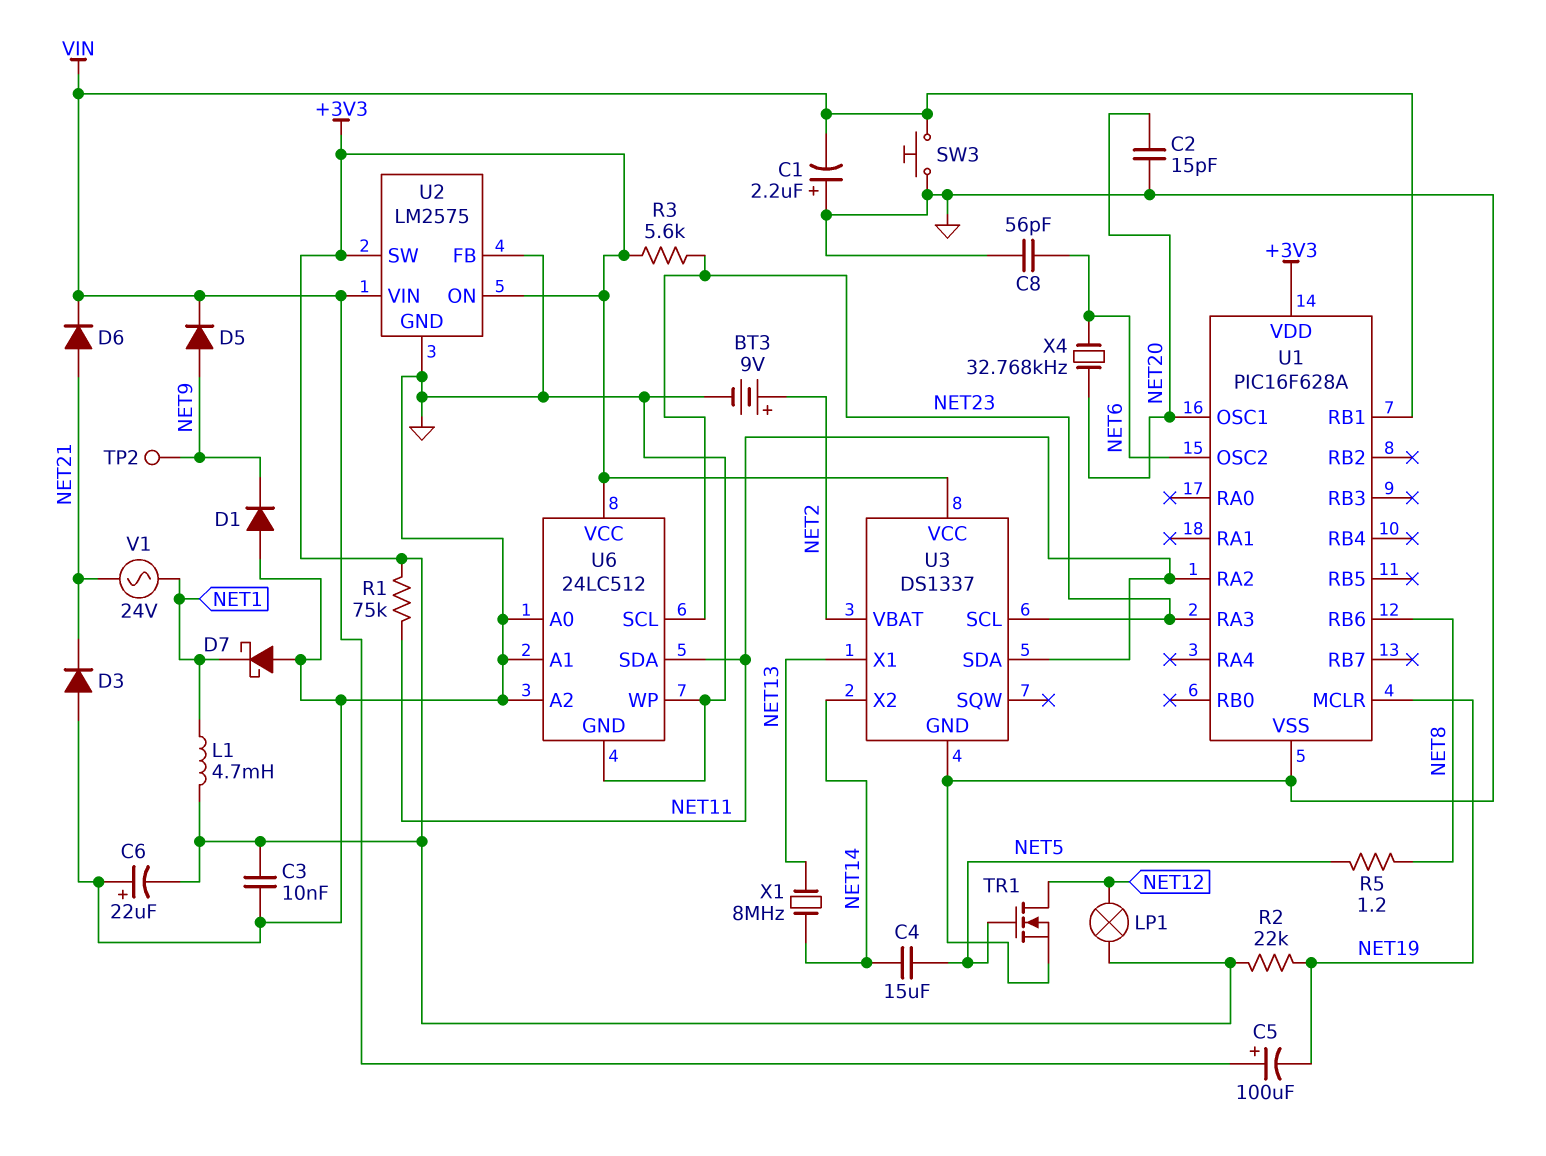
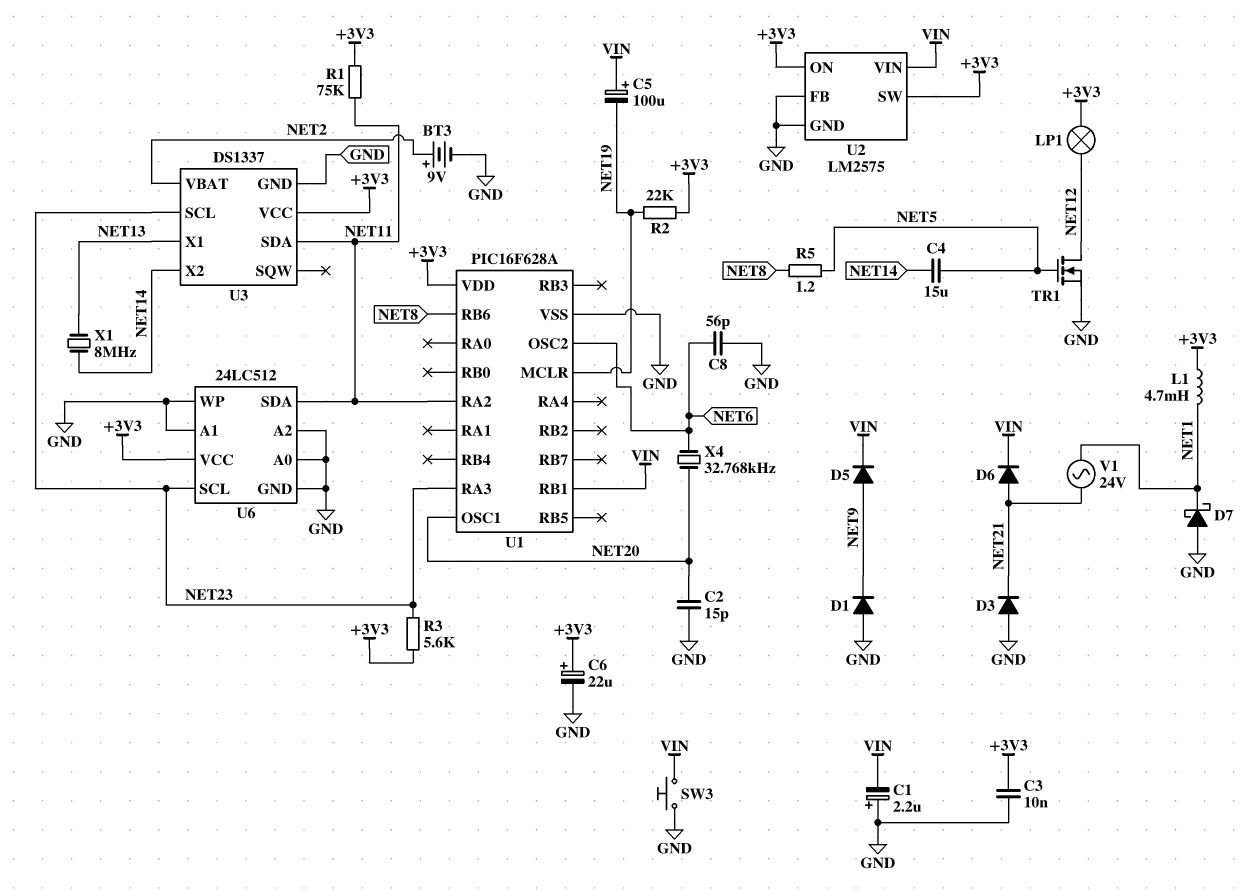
C6: 22uF (plus GND, minus +3V3) -> 22uF (plus +3V3, minus GND)
TP2: test point (NET9) -> none

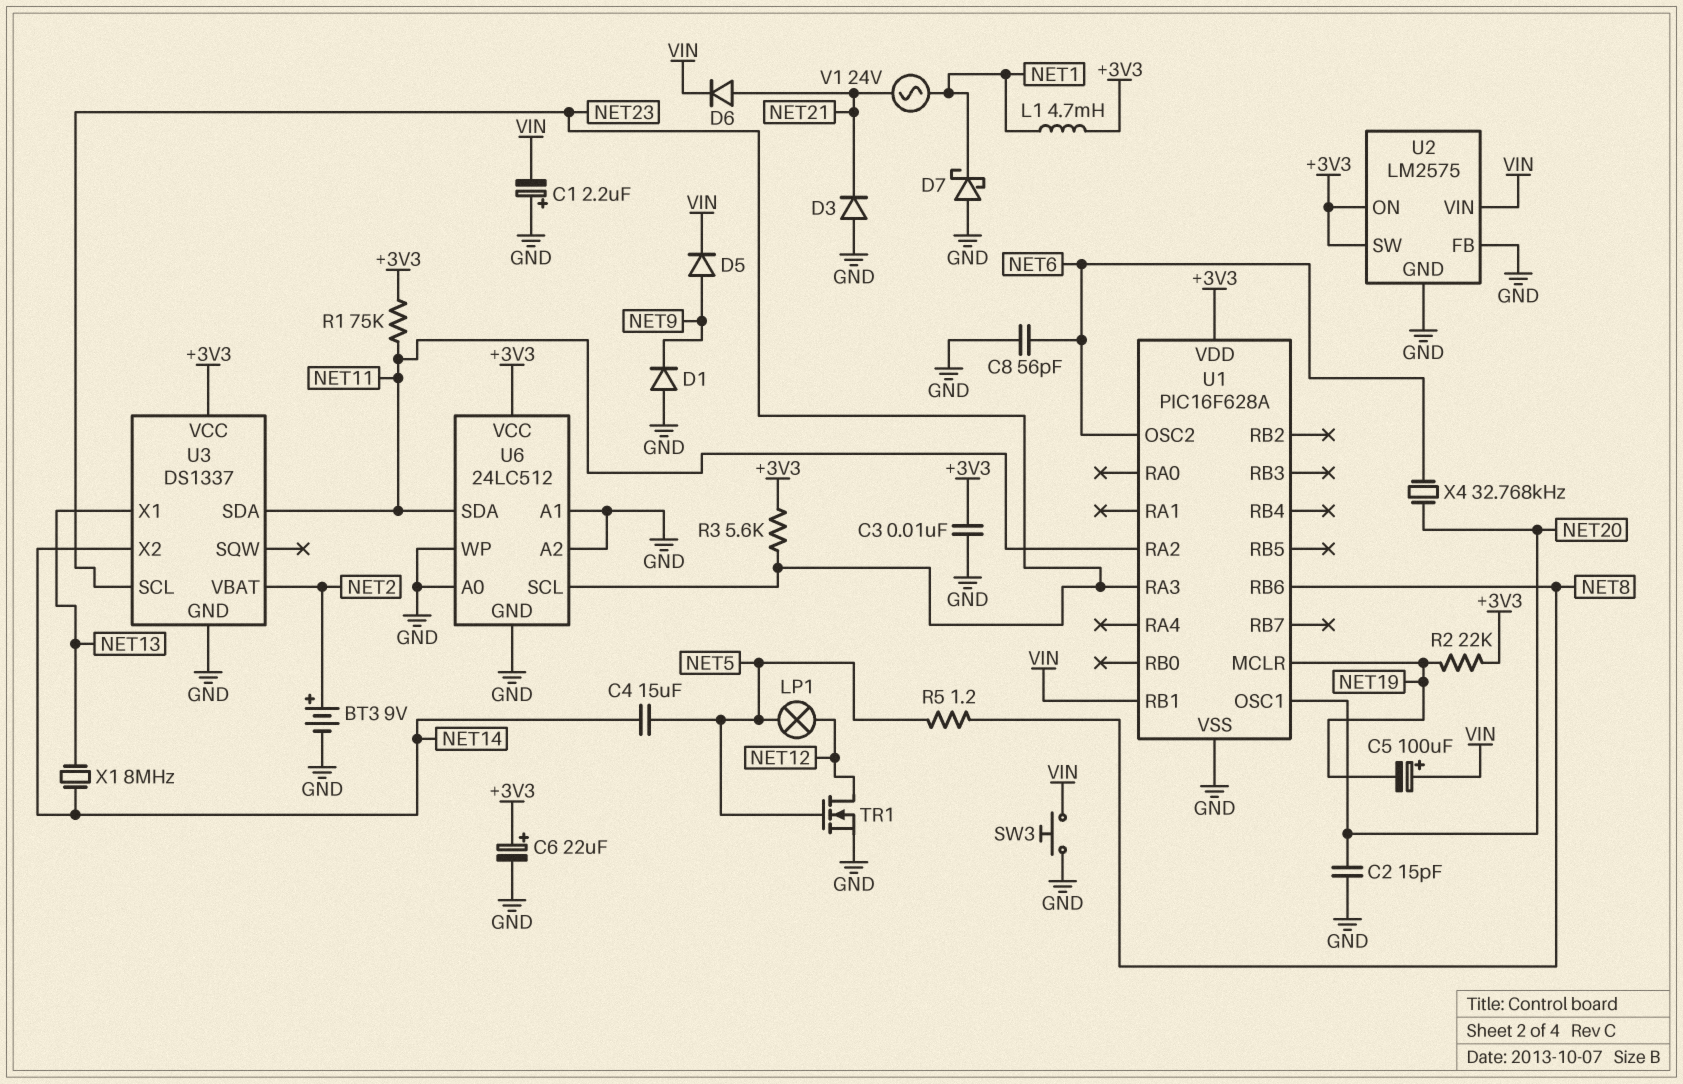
LP1: lamp (+3V3, NET12) -> lamp (NET5, NET12)

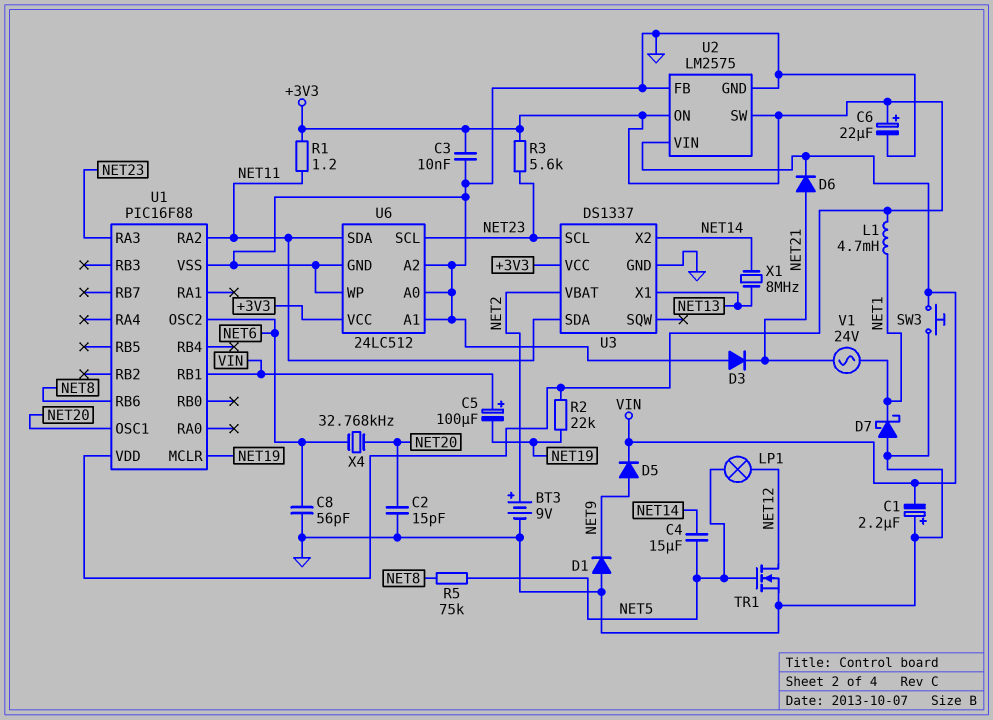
R1: 75k (+3V3, NET11) -> 1.2 (+3V3, NET11)
R5: 1.2 (NET5, NET8) -> 75k (NET5, NET8)
U1: PIC16F628A -> PIC16F88

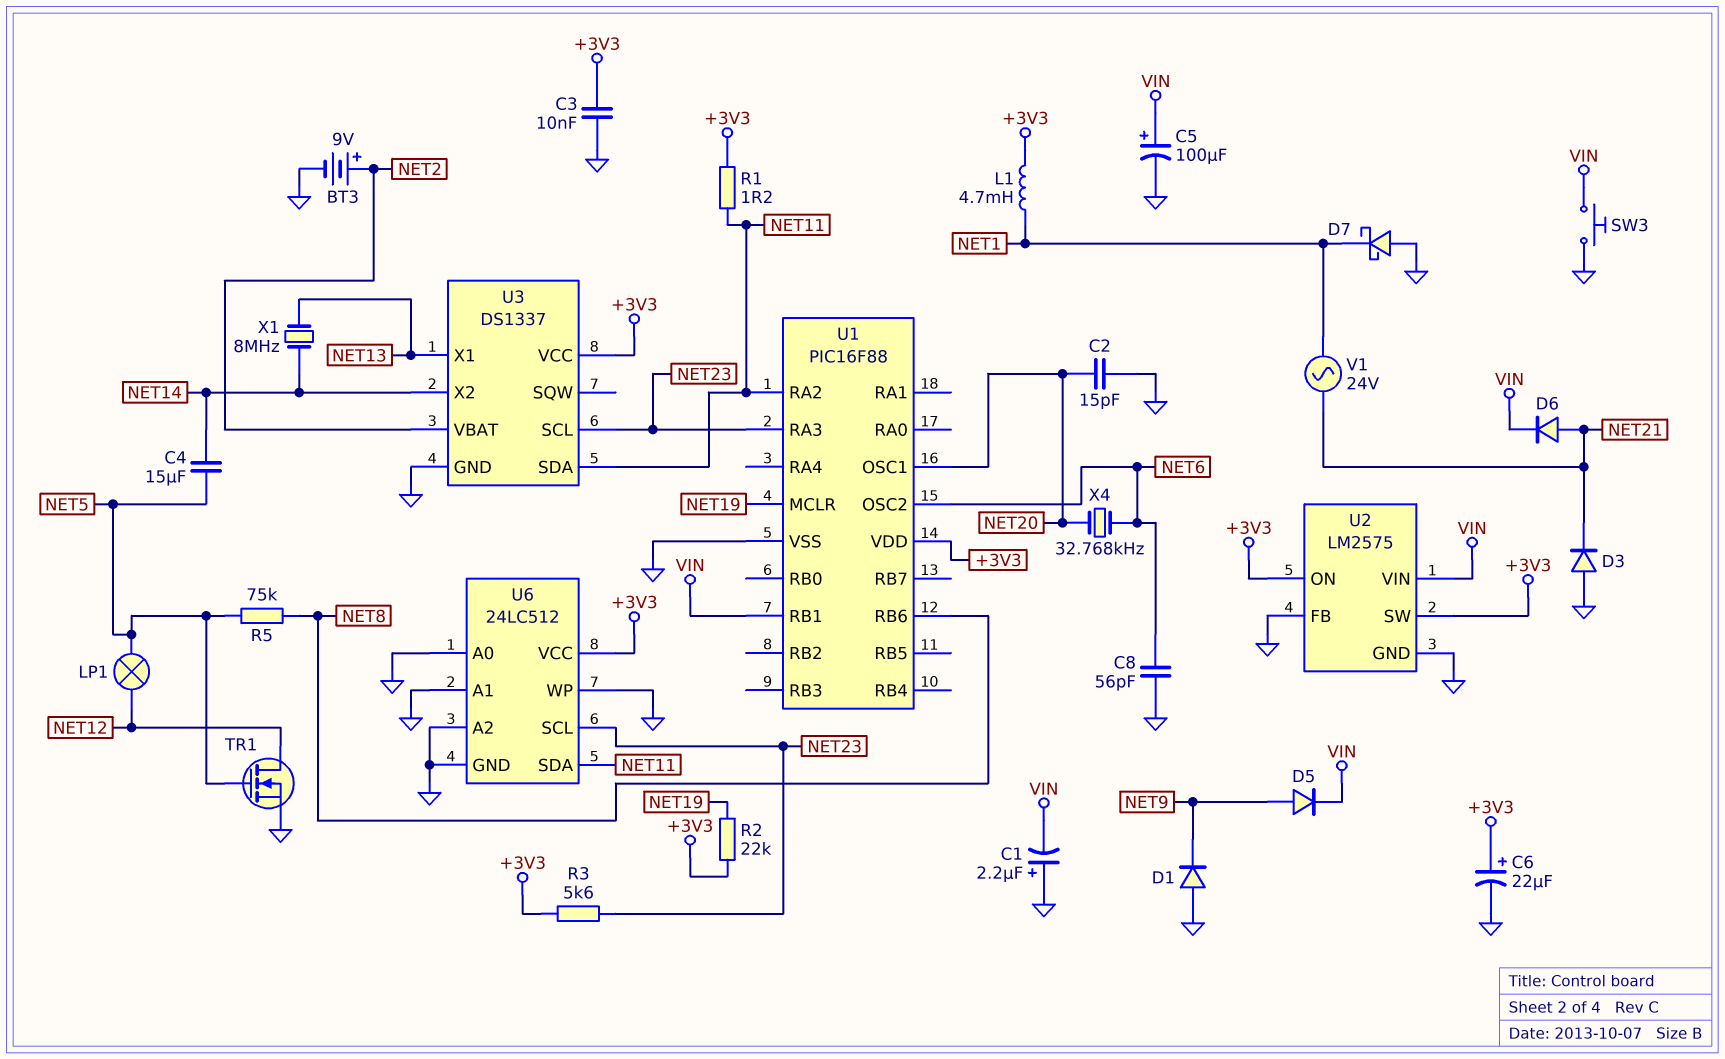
C5: 100uF (plus VIN, minus NET19) -> 100uF (plus VIN, minus GND)

